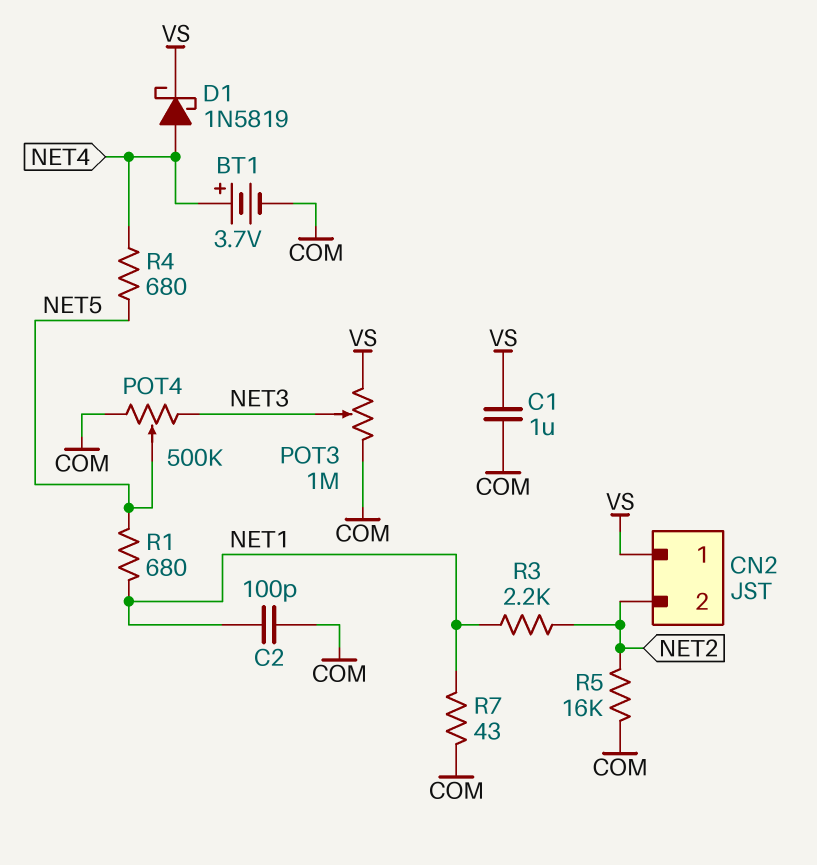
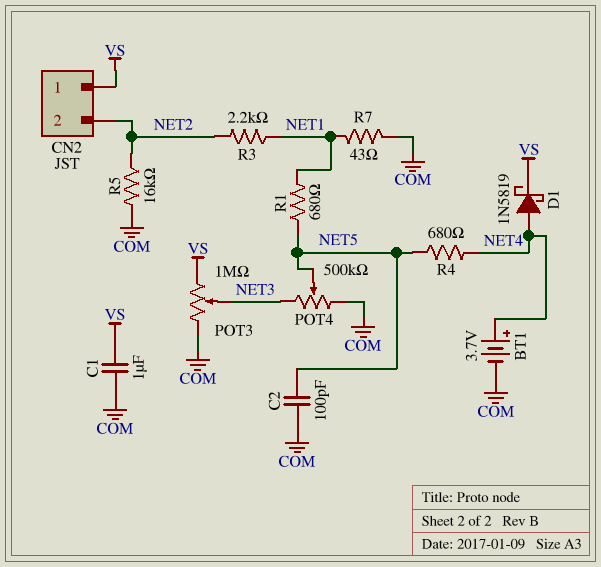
C2: 100pF (COM, NET1) -> 100pF (COM, NET5)

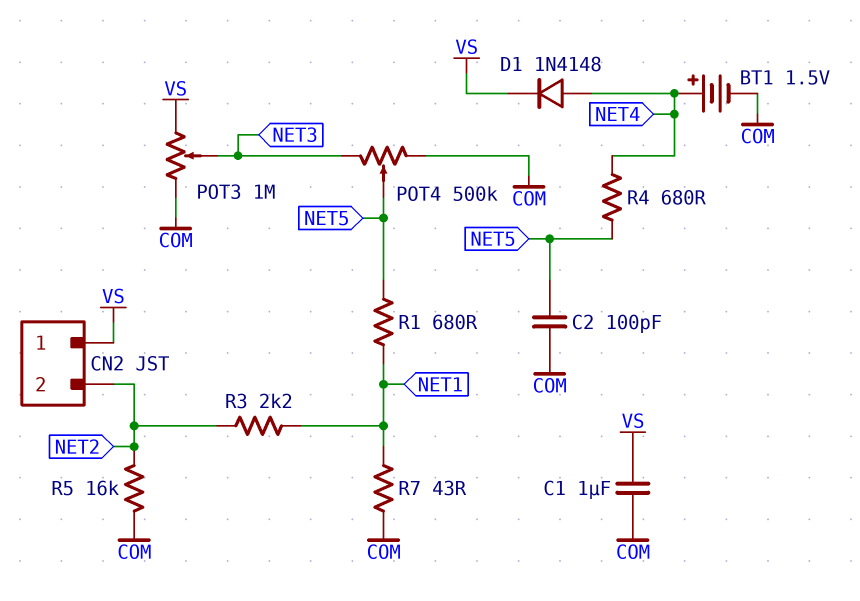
BT1: 3.7V (plus NET4, minus COM) -> 1.5V (plus NET4, minus COM)
D1: schottky 1N5819 (A NET4, K VS) -> diode 1N4148 (A NET4, K VS)

